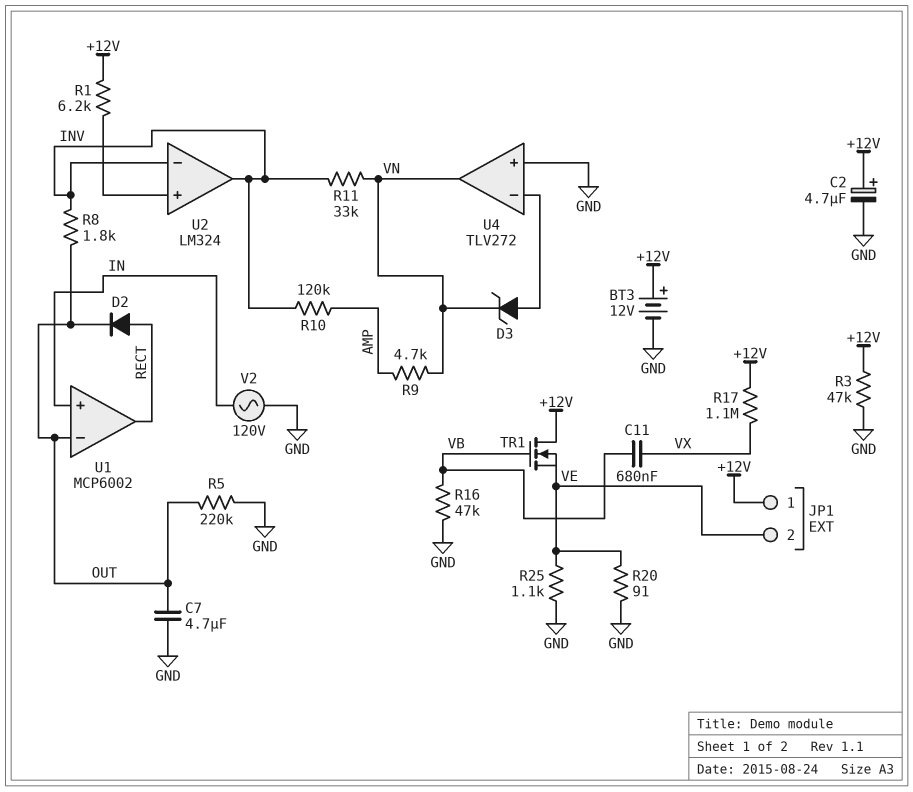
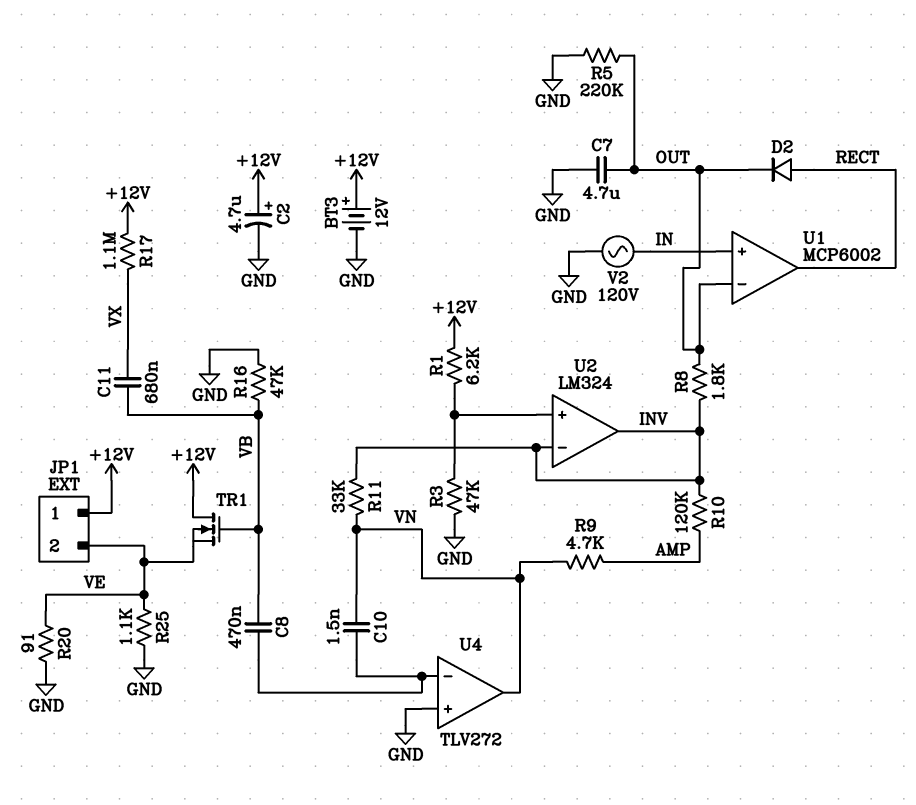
C8: none -> 470nF (U4/in-, VB)
C10: none -> 1.5nF (U4/in-, VN)
D3: zener (A U4/in-, K VN) -> none
R3: 47k (+12V, GND) -> 47k (GND, U2/in+)

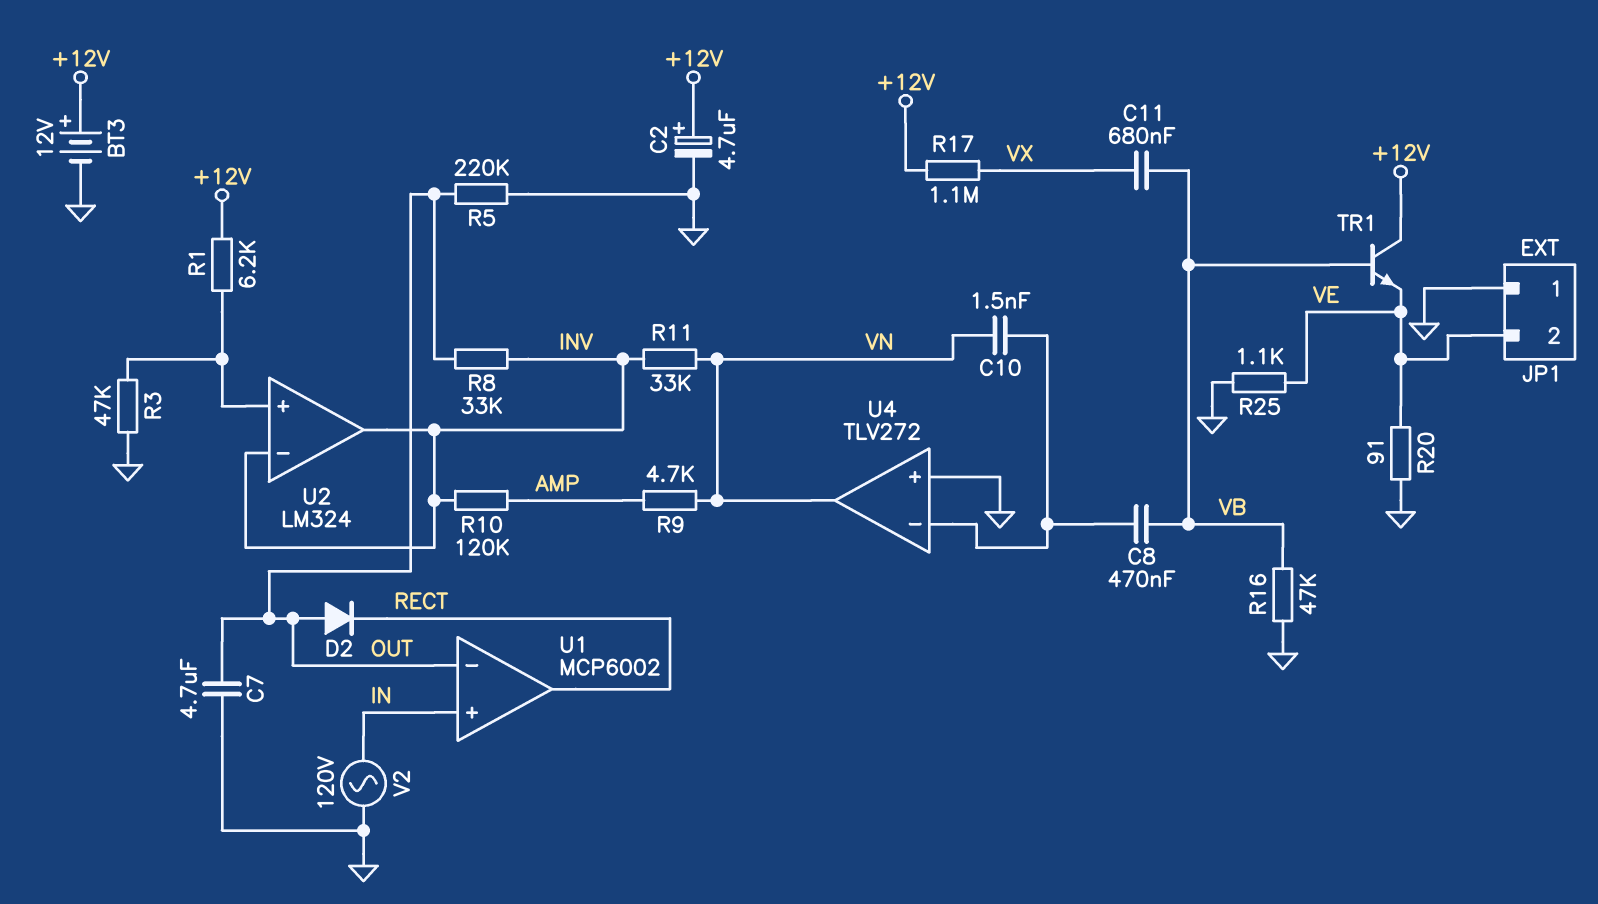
D2: diode (A RECT, K OUT) -> diode (A OUT, K RECT)
JP1 pin 1: +12V -> GND
R8: 1.8k (INV, OUT) -> 33k (INV, OUT)
TR1: NMOS (G VB, D +12V, S VE) -> NPN (B VB, C +12V, E VE)

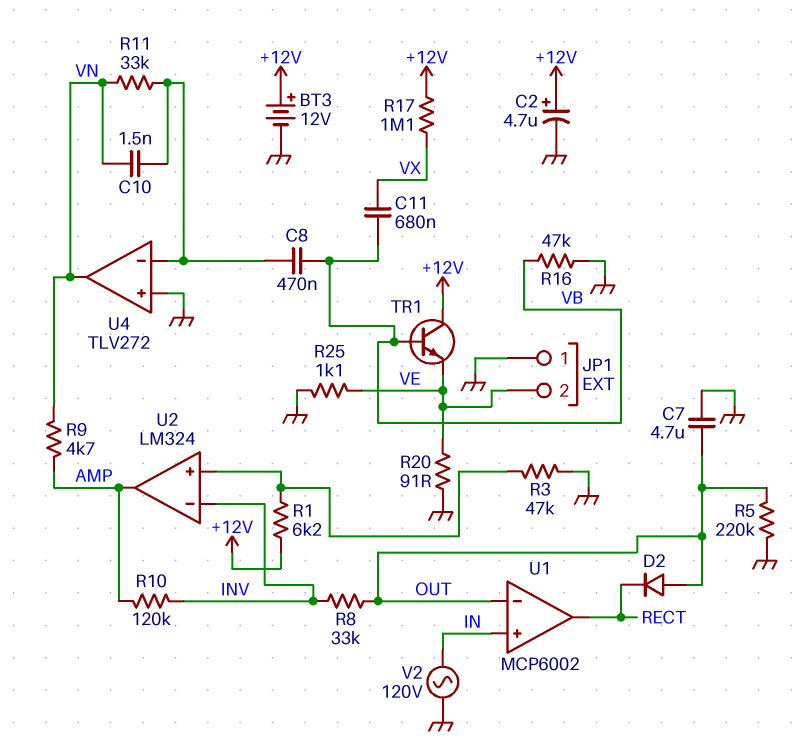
R11: 33k (INV, VN) -> 33k (U4/in-, VN)
U2 pin out: INV -> AMP

